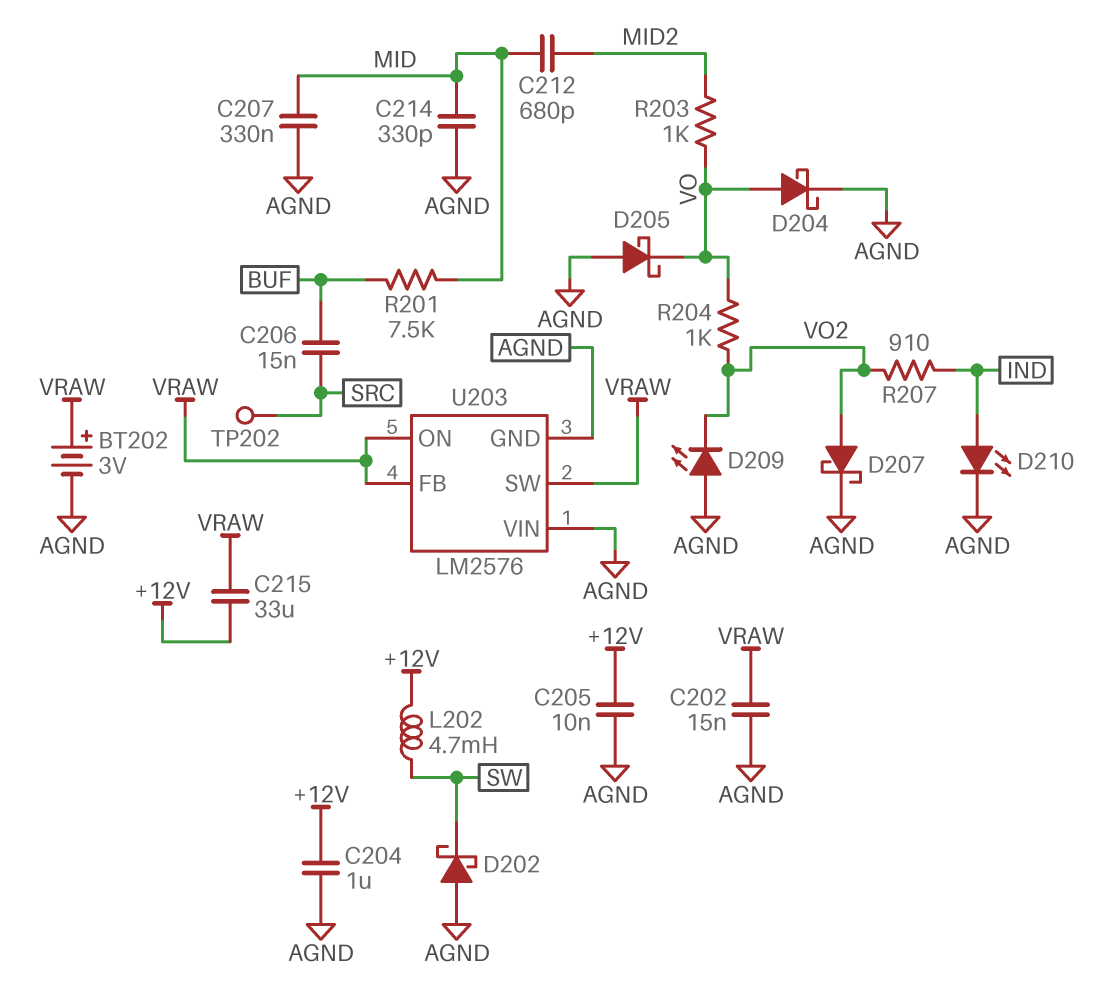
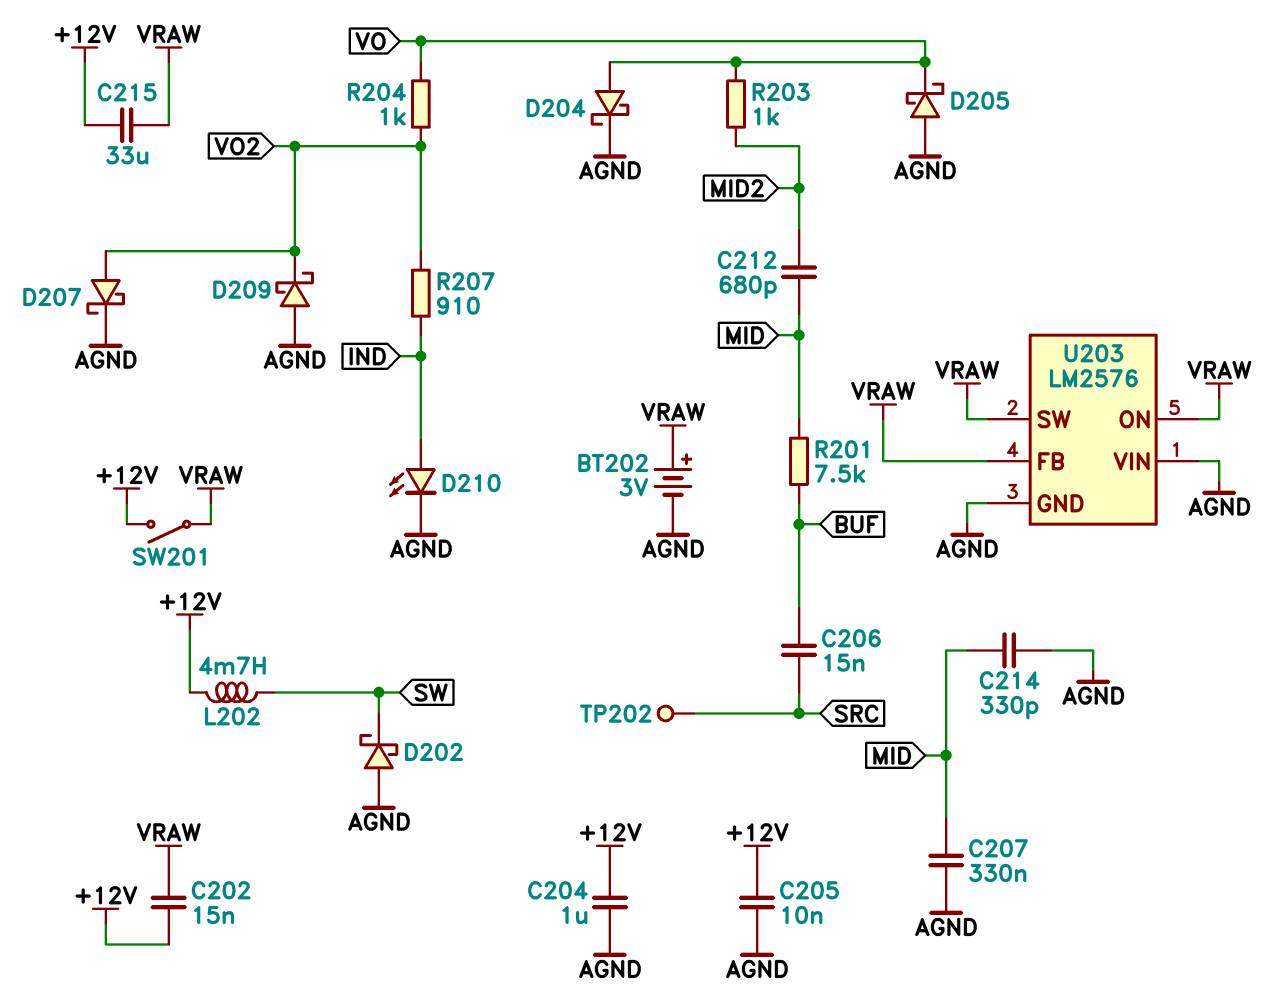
C202: 15nF (AGND, VRAW) -> 15nF (+12V, VRAW)
D209: LED (A AGND, K VO2) -> schottky (A AGND, K VO2)
SW201: none -> switch (+12V, VRAW)

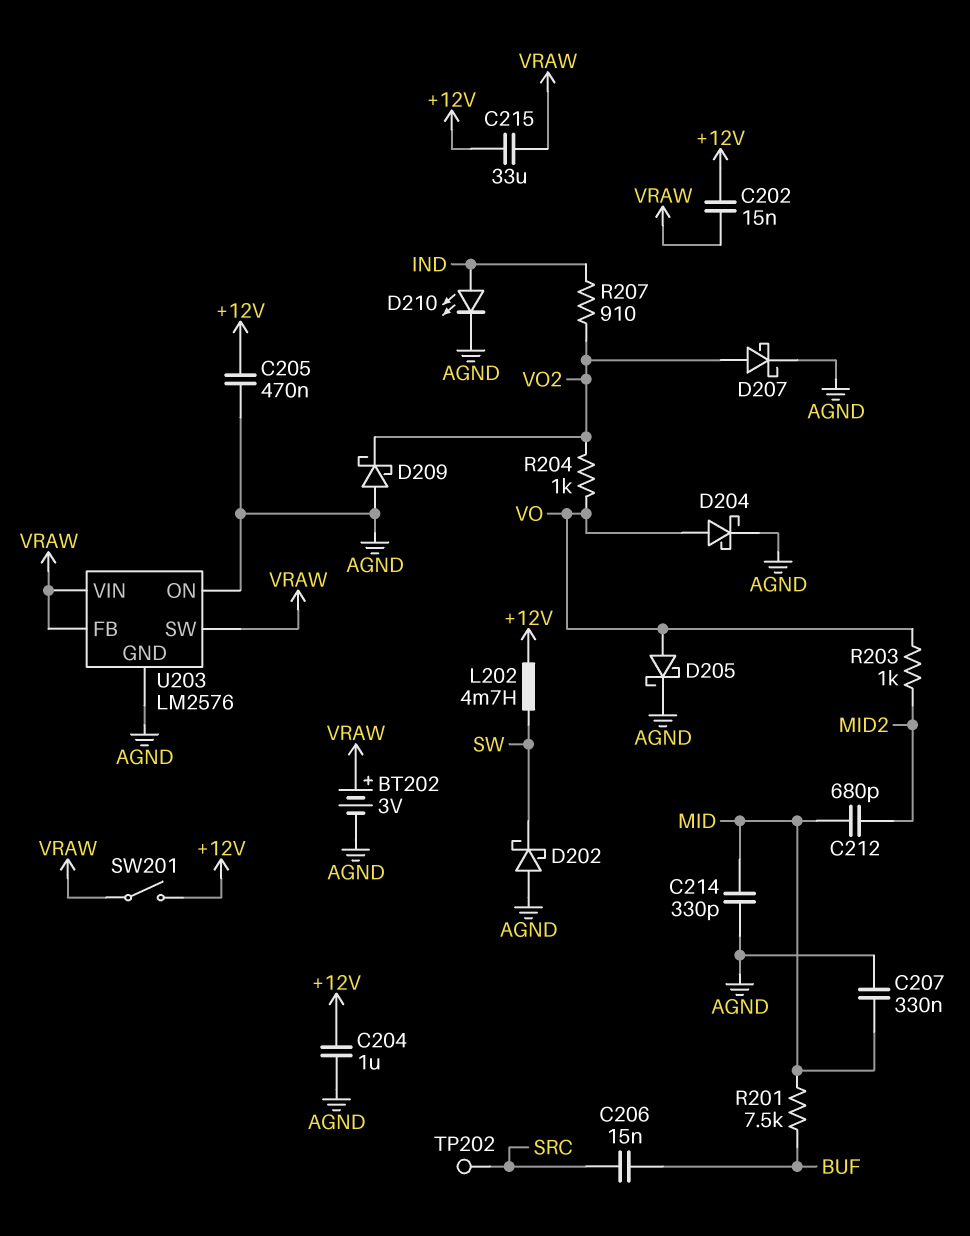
C205: 10nF (+12V, AGND) -> 470nF (+12V, AGND)
D205: schottky (A AGND, K VO) -> schottky (A VO, K AGND)
U203 pin ON: VRAW -> AGND
U203 pin VIN: AGND -> VRAW

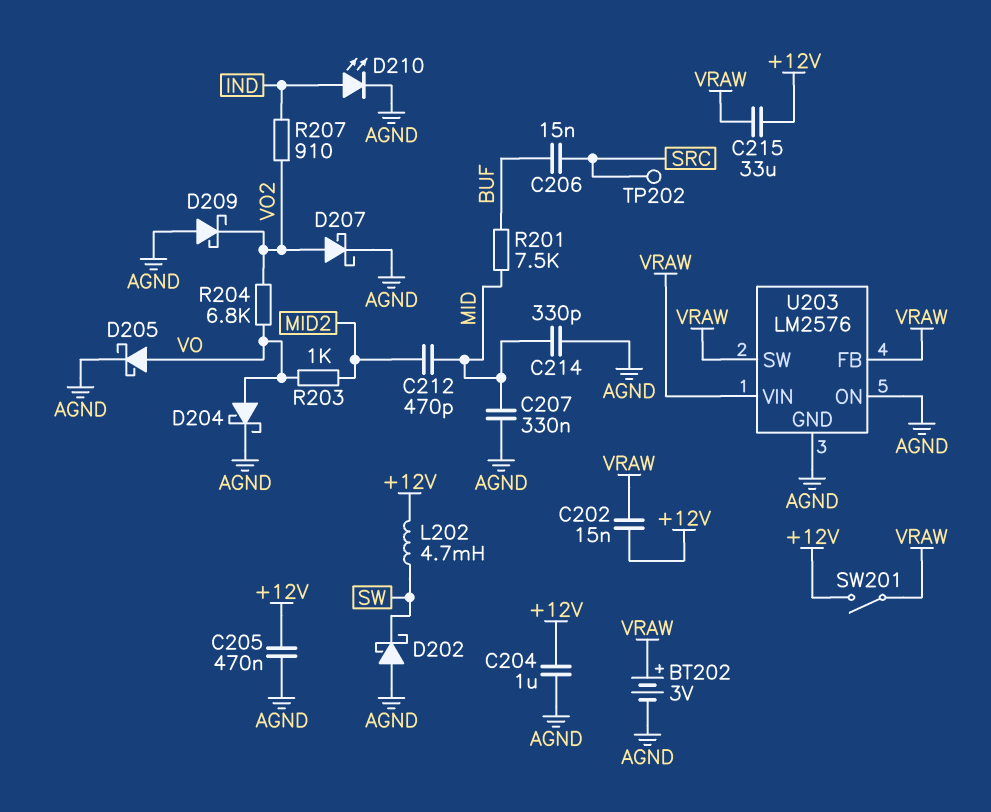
C212: 680pF (MID, MID2) -> 470pF (MID, MID2)
R204: 1k (VO, VO2) -> 6.8k (VO, VO2)

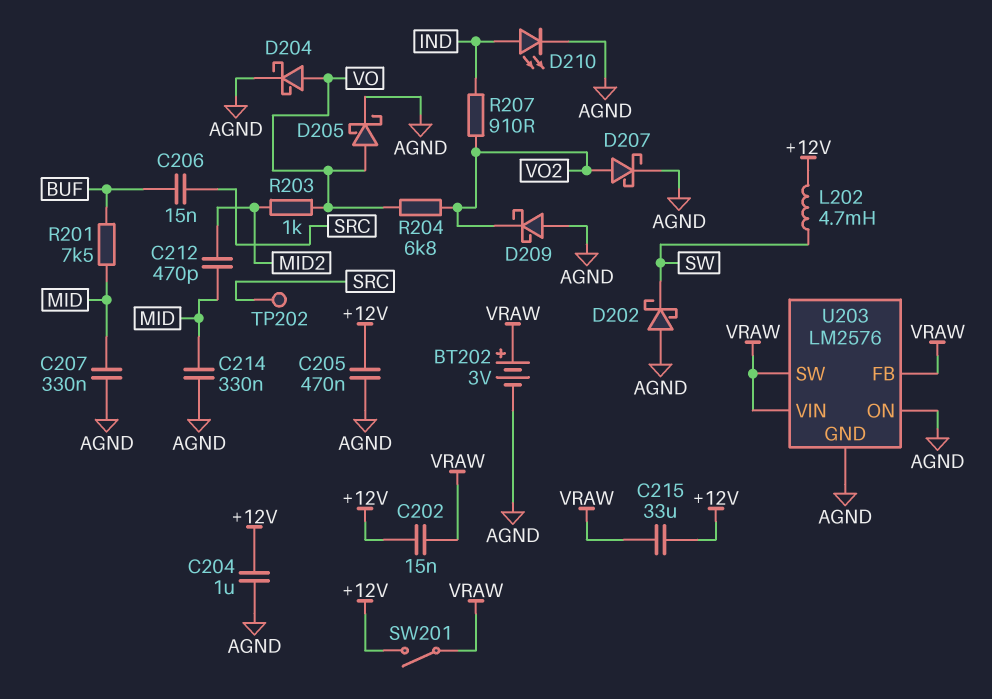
C214: 330pF (AGND, MID) -> 330nF (AGND, MID)

